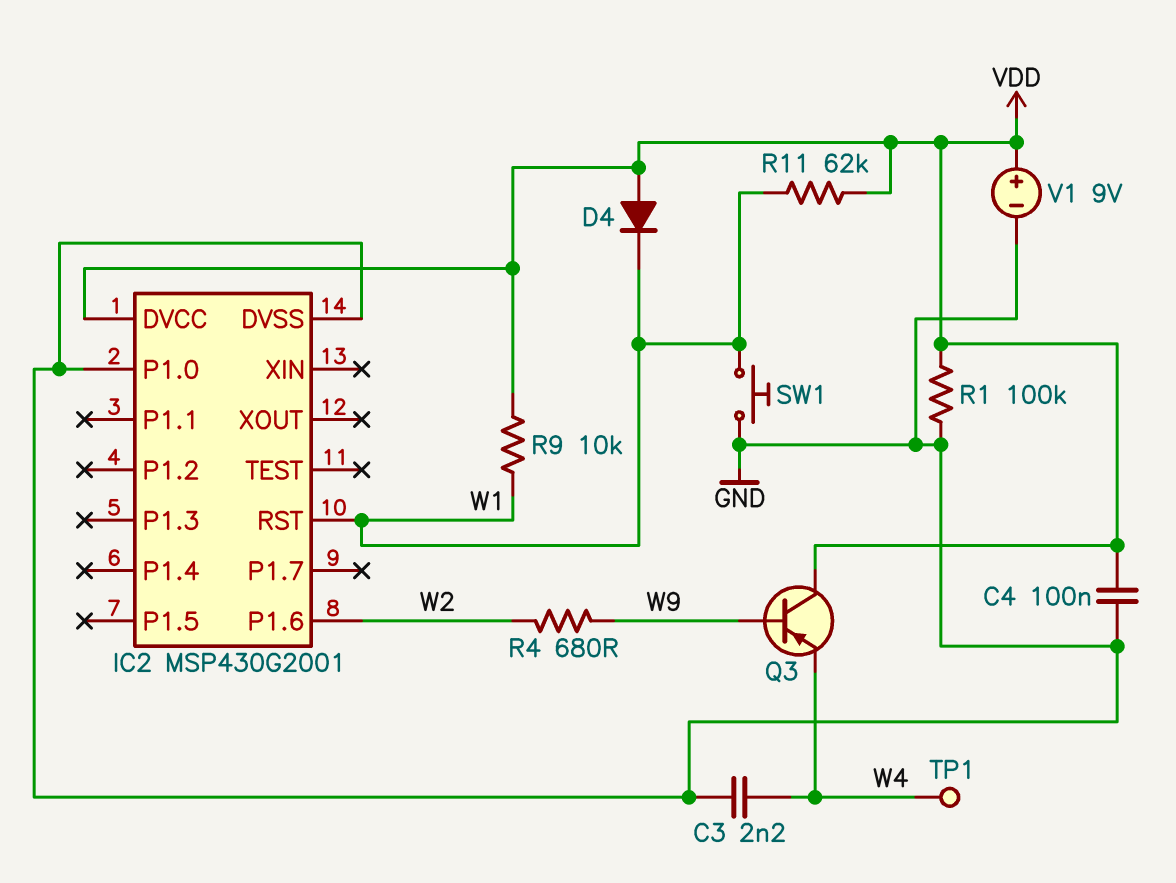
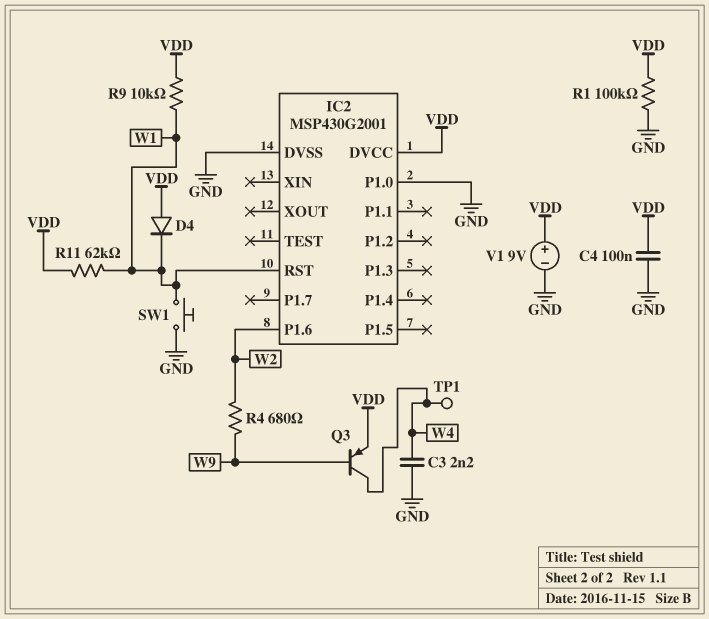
Q3: PNP (B W9, C VDD, E W4) -> PNP (B W9, C W4, E VDD)

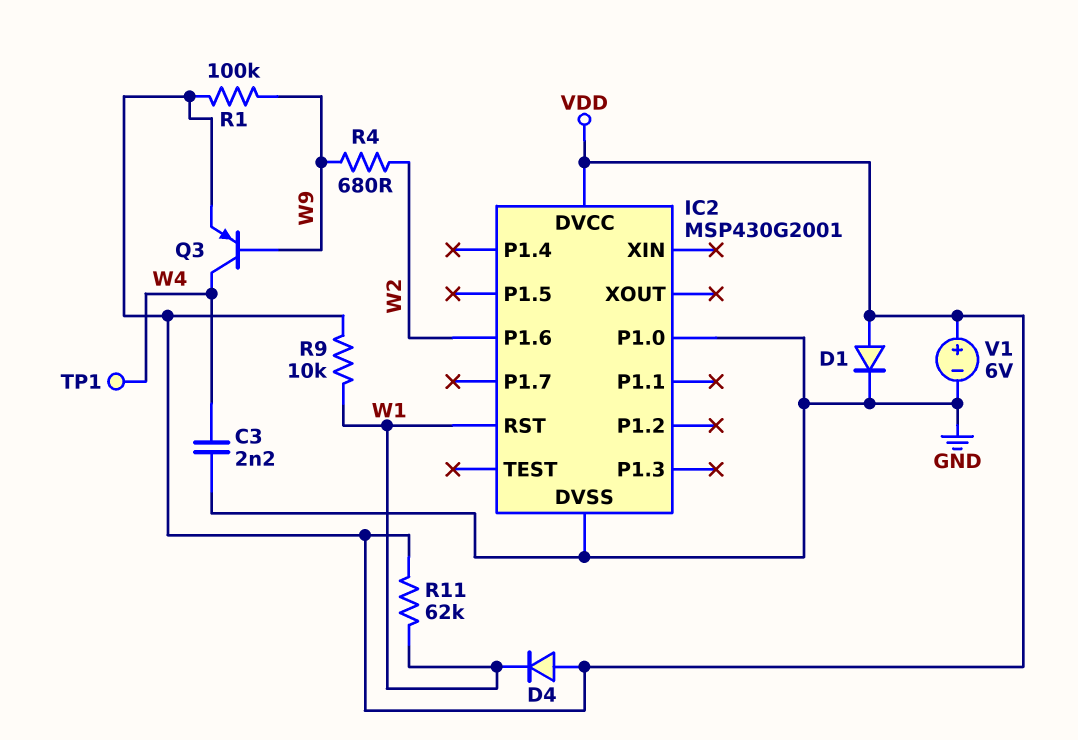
C4: 100nF (GND, VDD) -> none
D1: none -> diode (A VDD, K GND)
R1: 100k (GND, VDD) -> 100k (VDD, W9)
SW1: button (GND, W1) -> none
V1: 9V (plus VDD, minus GND) -> 6V (plus VDD, minus GND)

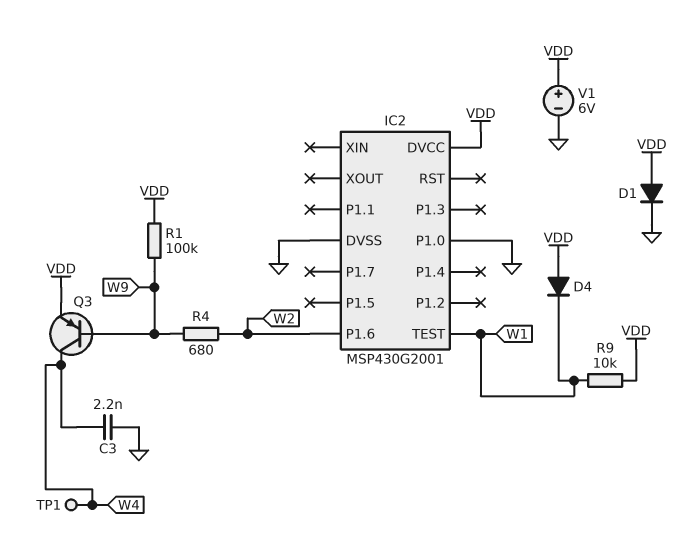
IC2 pin RST: W1 -> none
IC2 pin TEST: none -> W1
R11: 62k (VDD, W1) -> none

